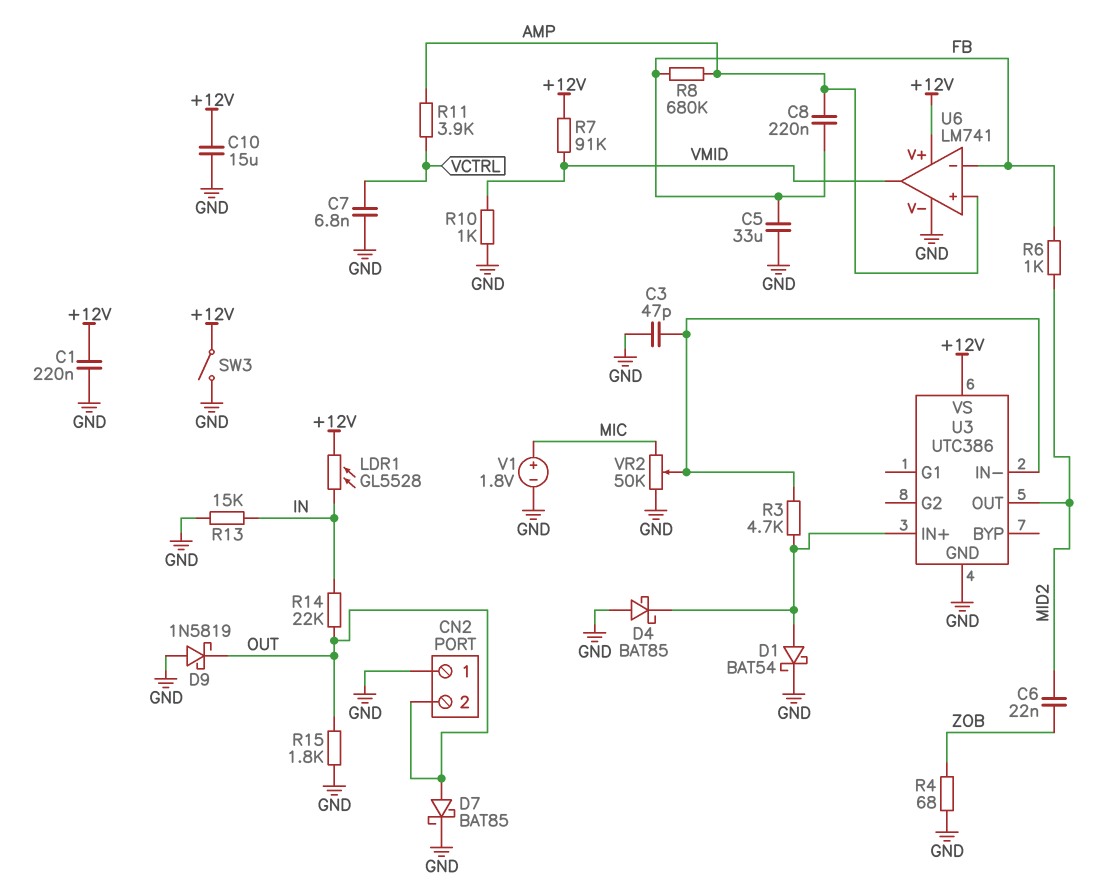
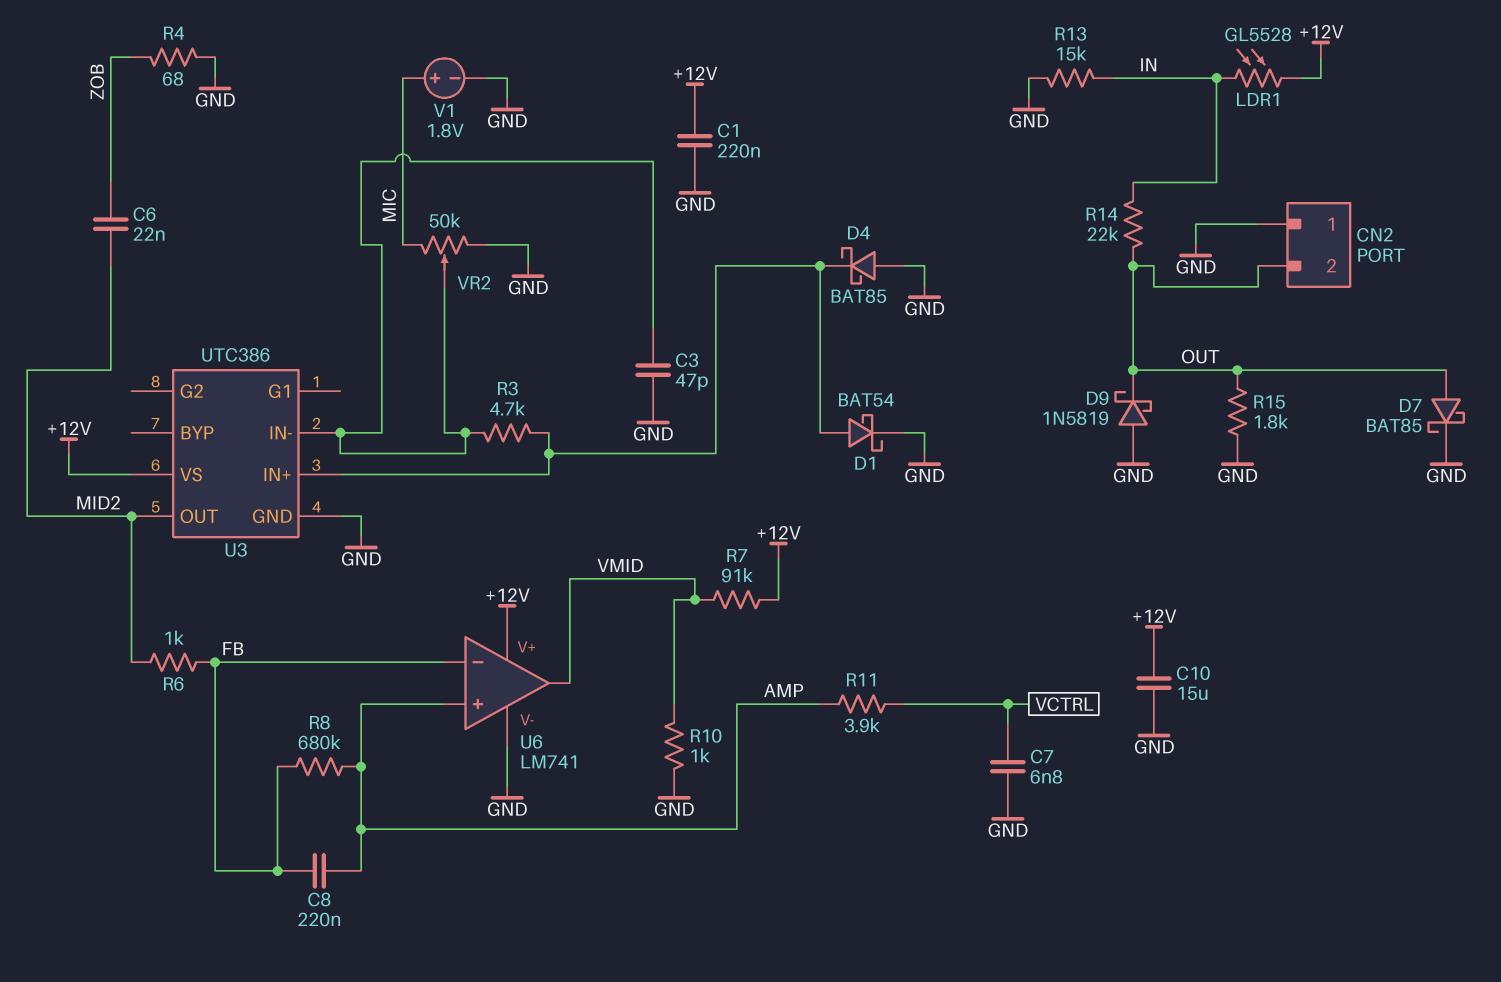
C5: 33uF (FB, GND) -> none
SW3: switch (+12V, GND) -> none

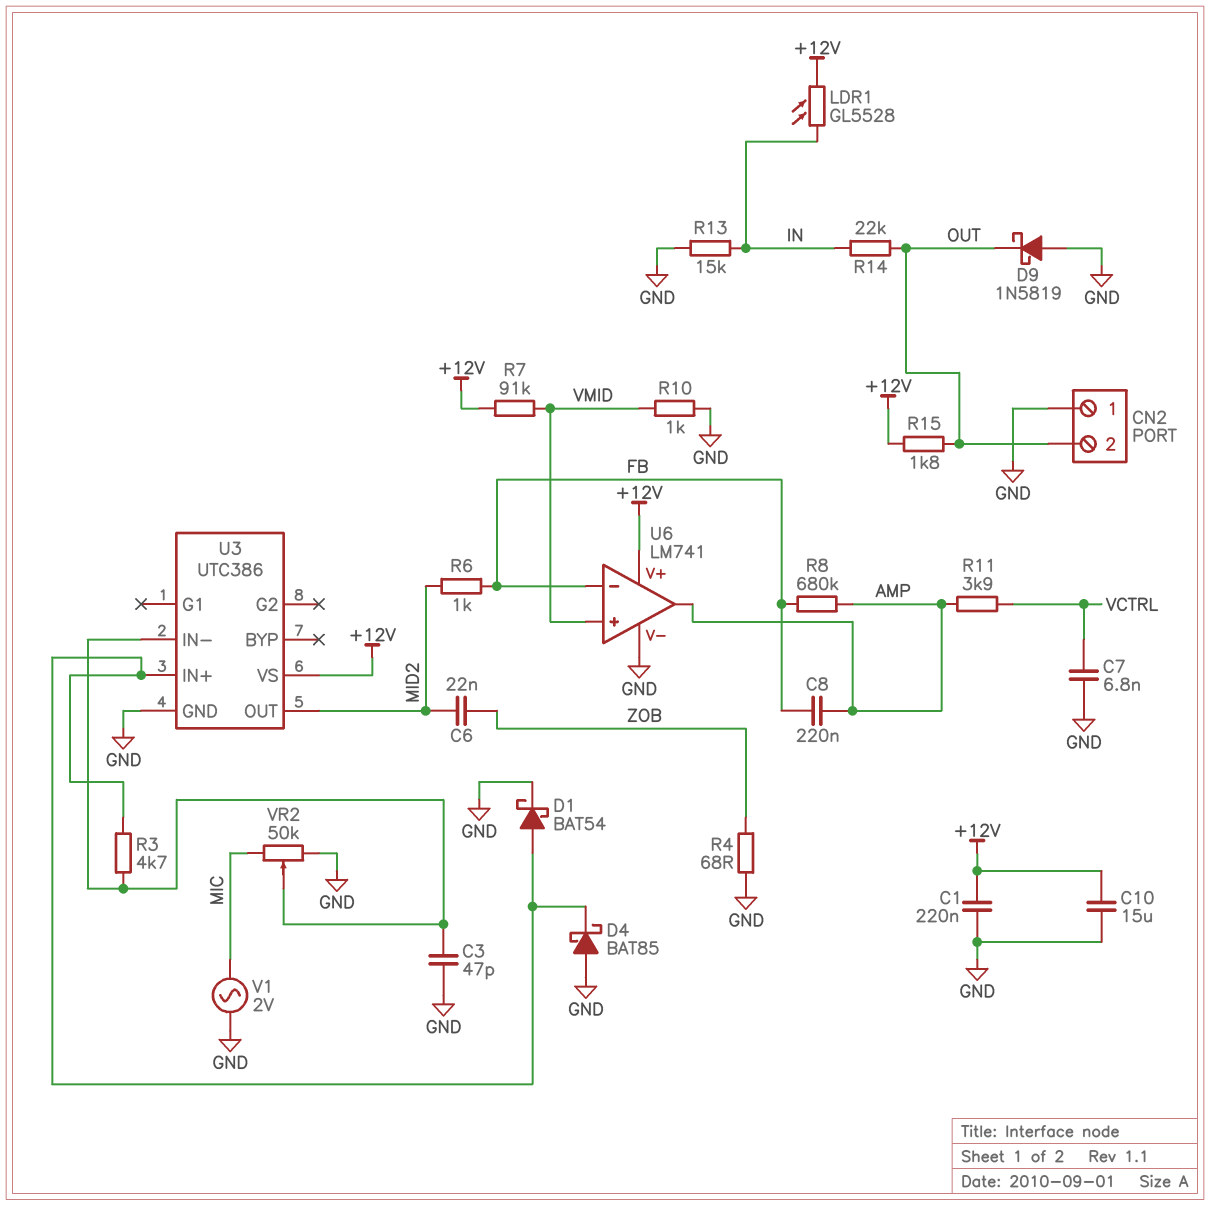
D7: schottky BAT85 (A OUT, K GND) -> none
R15: 1.8k (GND, OUT) -> 1.8k (+12V, OUT)
U6 pin in+: AMP -> VMID
U6 pin out: VMID -> AMP
V1: 1.8V (plus MIC, minus GND) -> AC 2V (GND, MIC)

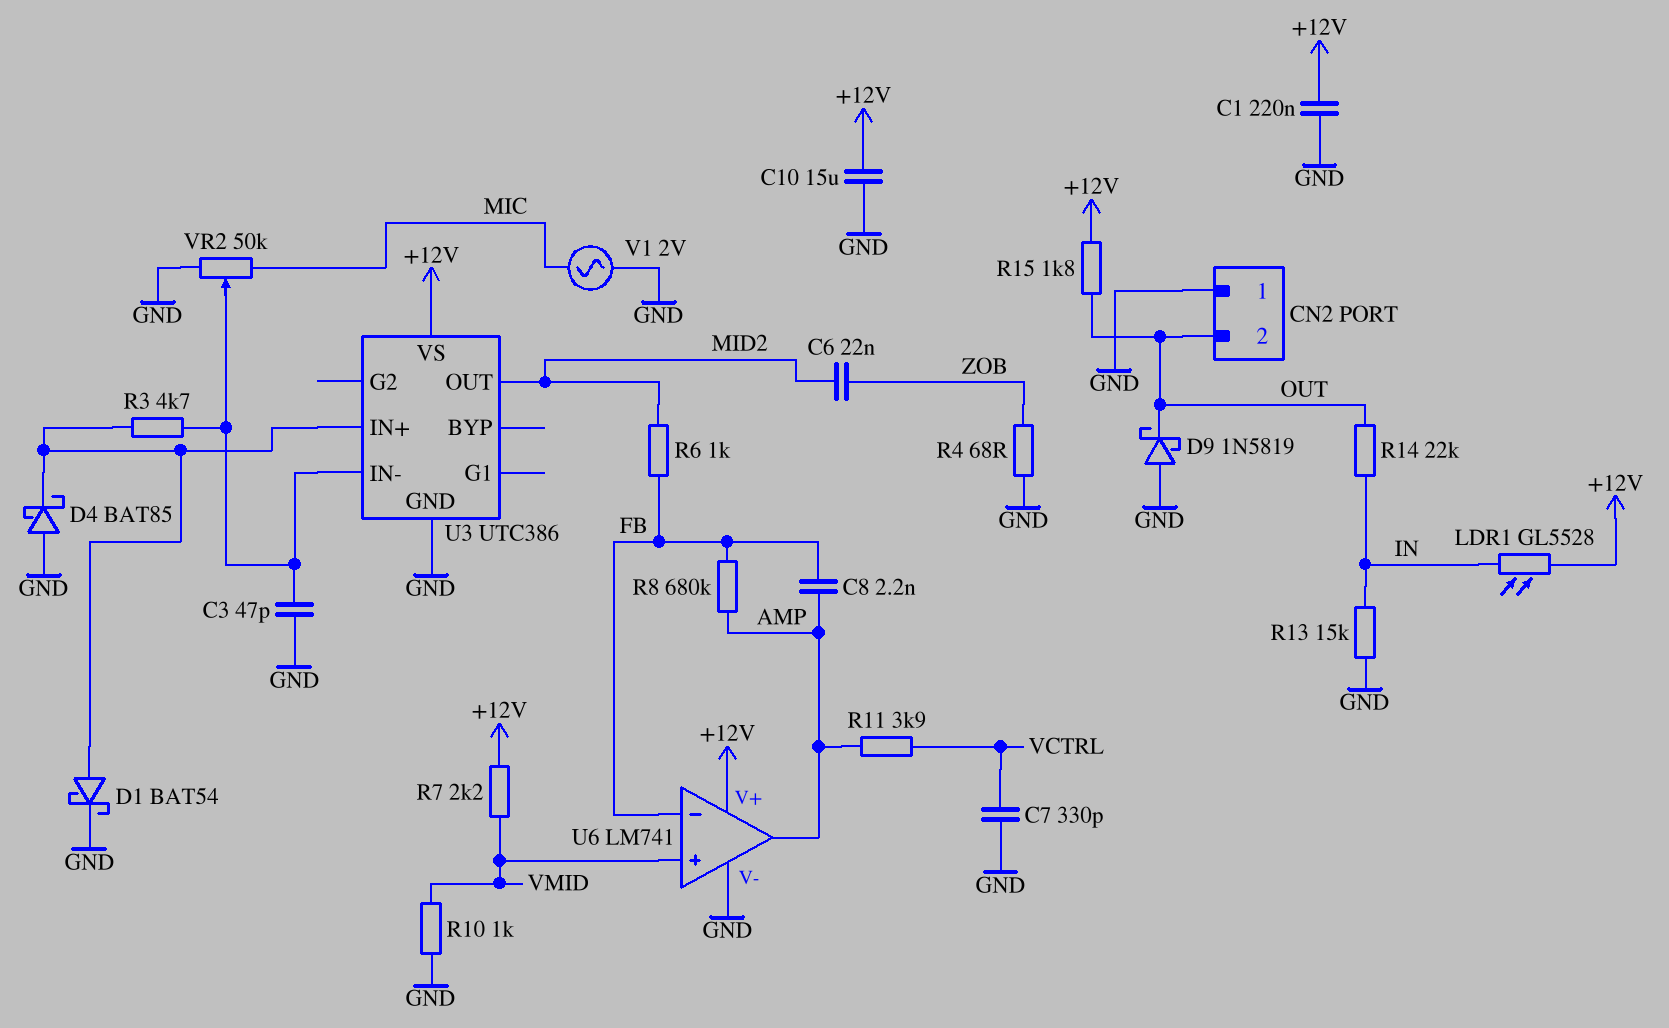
C7: 6.8nF (GND, VCTRL) -> 330pF (GND, VCTRL)
C8: 220nF (AMP, FB) -> 2.2nF (AMP, FB)
R7: 91k (+12V, VMID) -> 2.2k (+12V, VMID)

